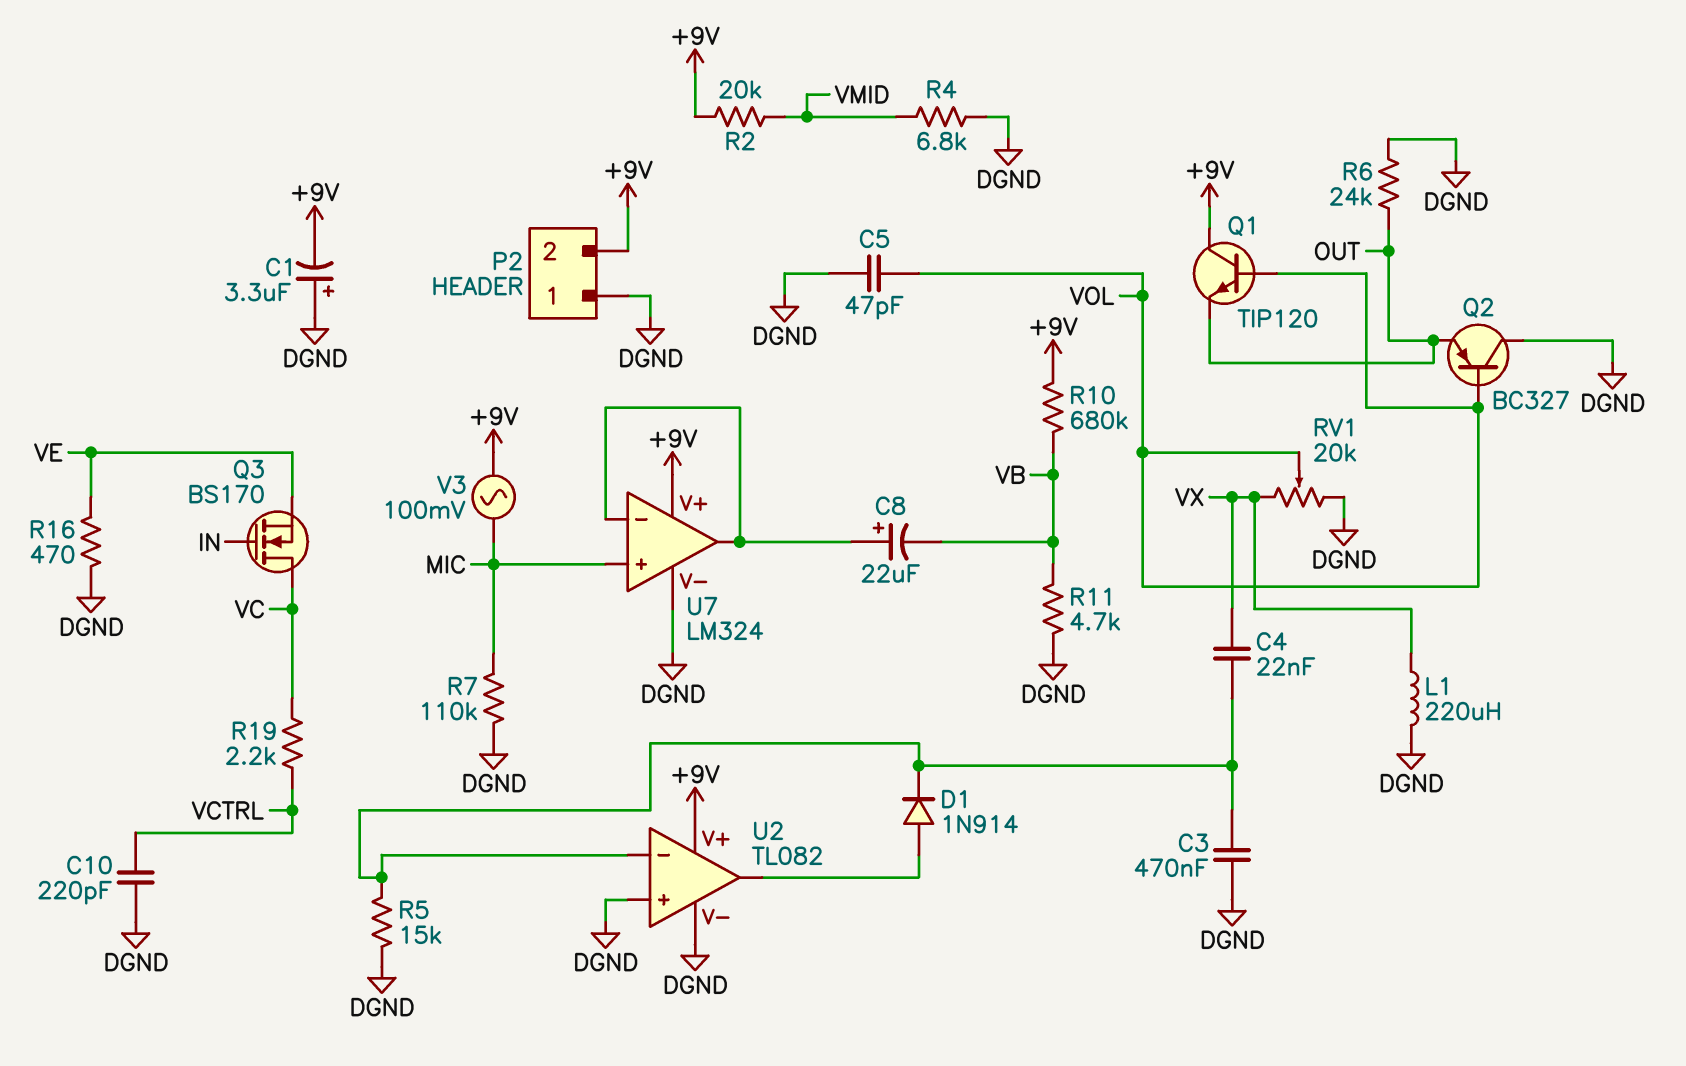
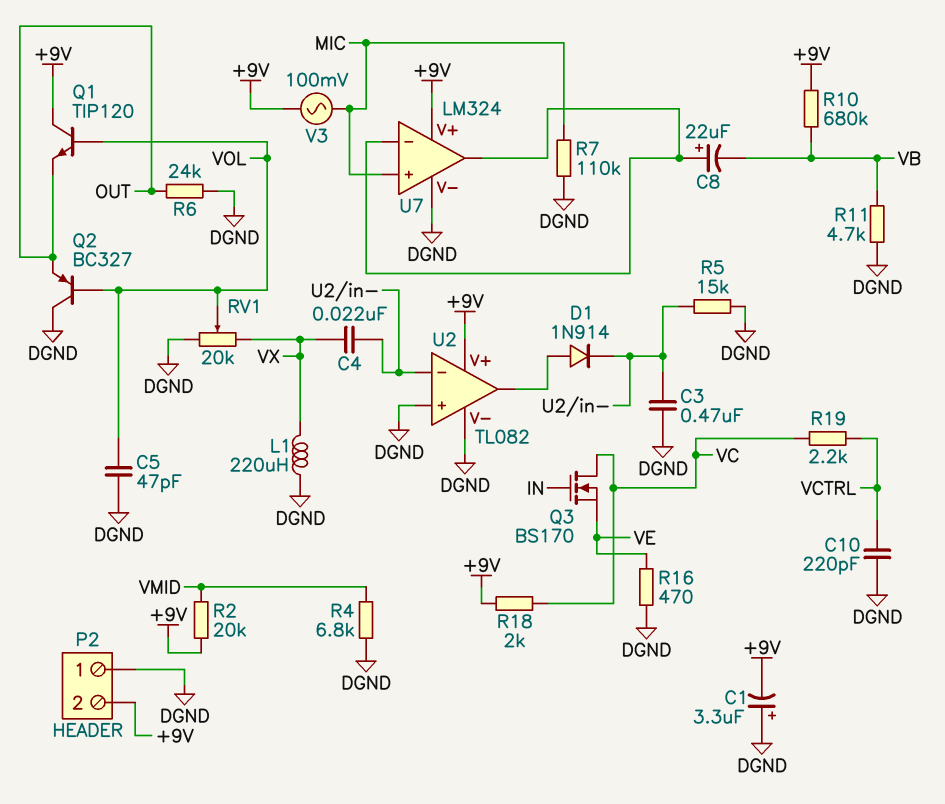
R18: none -> 2k (+9V, VC)

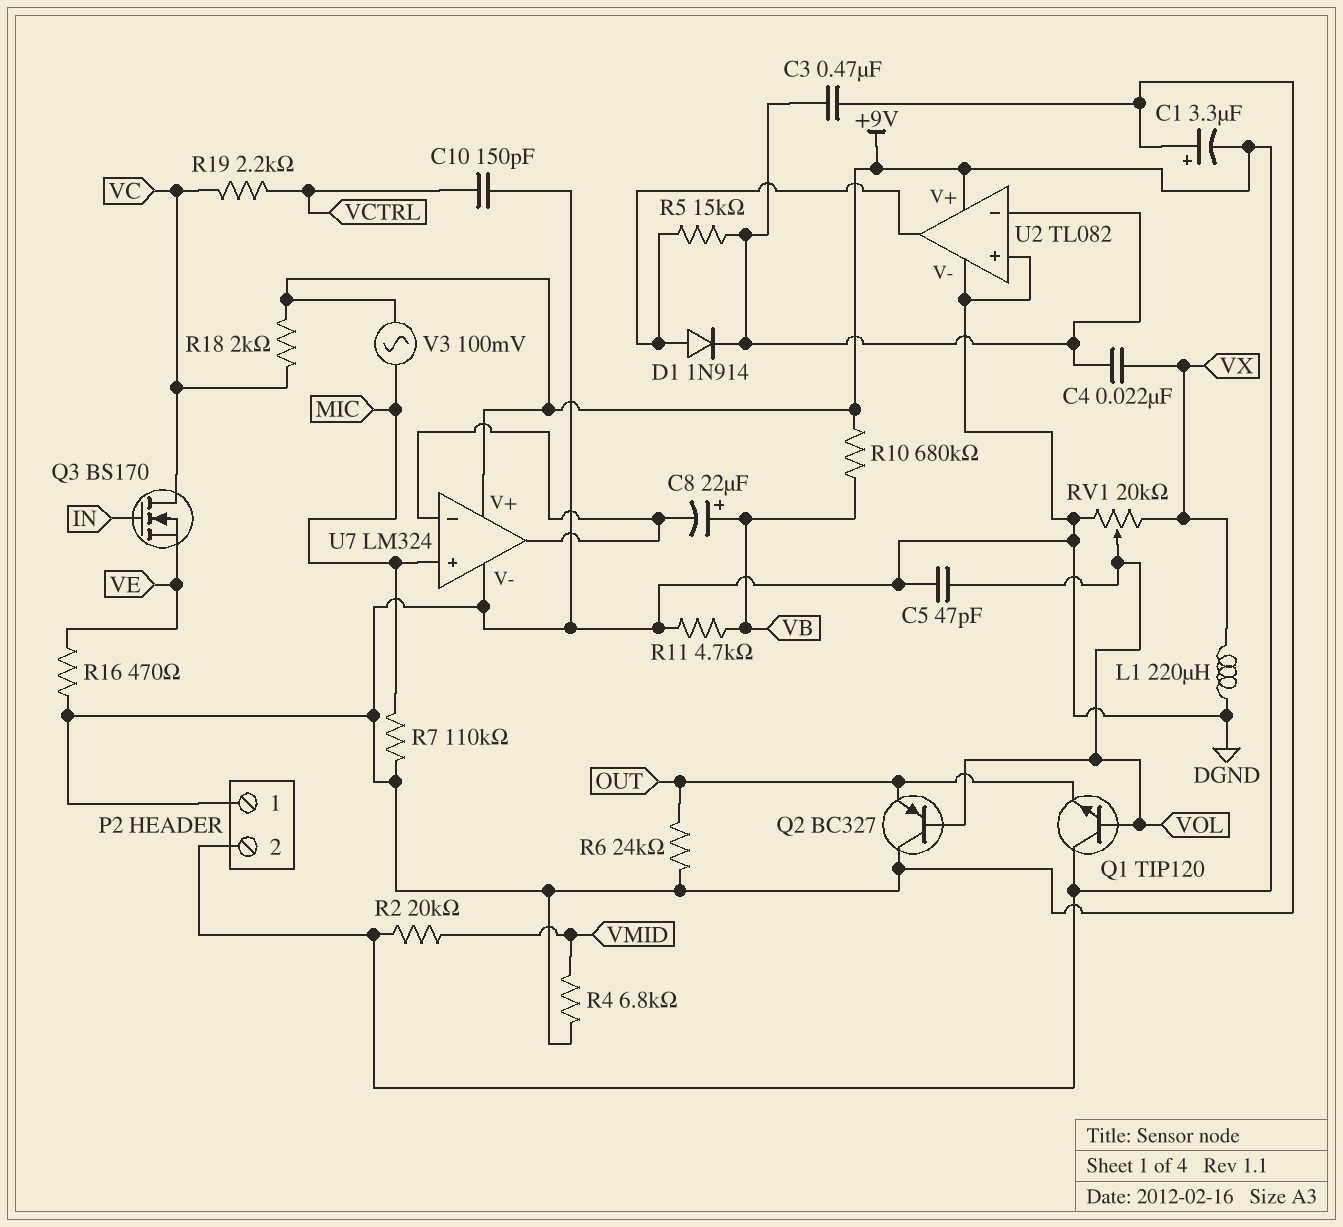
C8: 22uF (plus U7/in-, minus VB) -> 22uF (plus VB, minus U7/in-)
C10: 220pF (DGND, VCTRL) -> 150pF (DGND, VCTRL)
R5: 15k (DGND, U2/in-) -> 15k (U2/in-, U2/out)

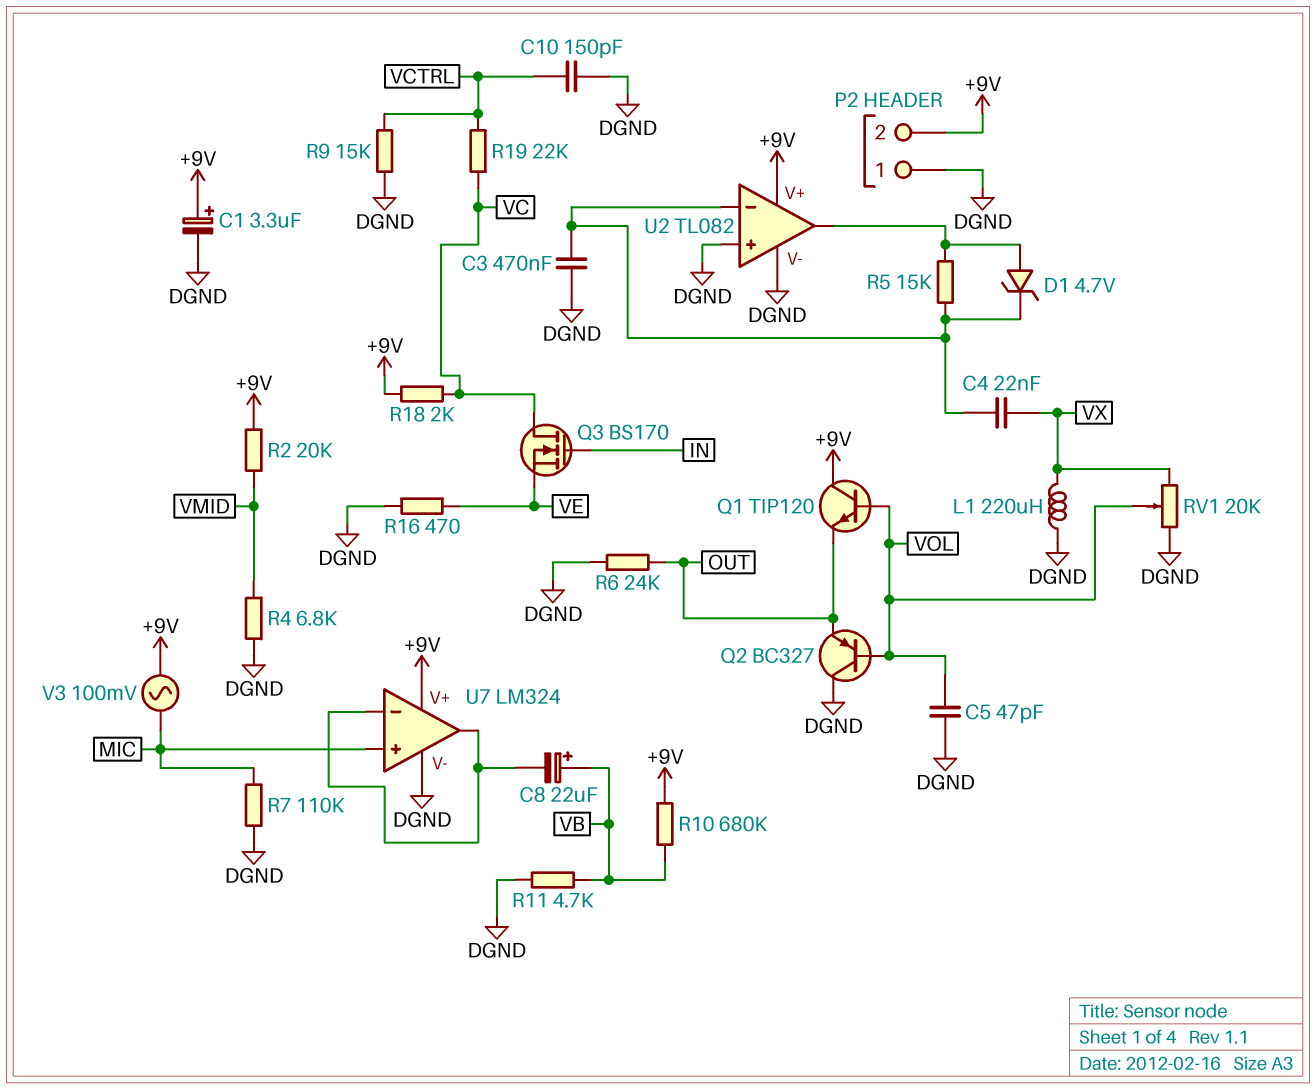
C1: 3.3uF (plus DGND, minus +9V) -> 3.3uF (plus +9V, minus DGND)
D1: diode 1N914 (A U2/out, K U2/in-) -> zener 4.7V (A U2/out, K U2/in-)
R9: none -> 15k (DGND, VCTRL)
R19: 2.2k (VC, VCTRL) -> 22k (VC, VCTRL)

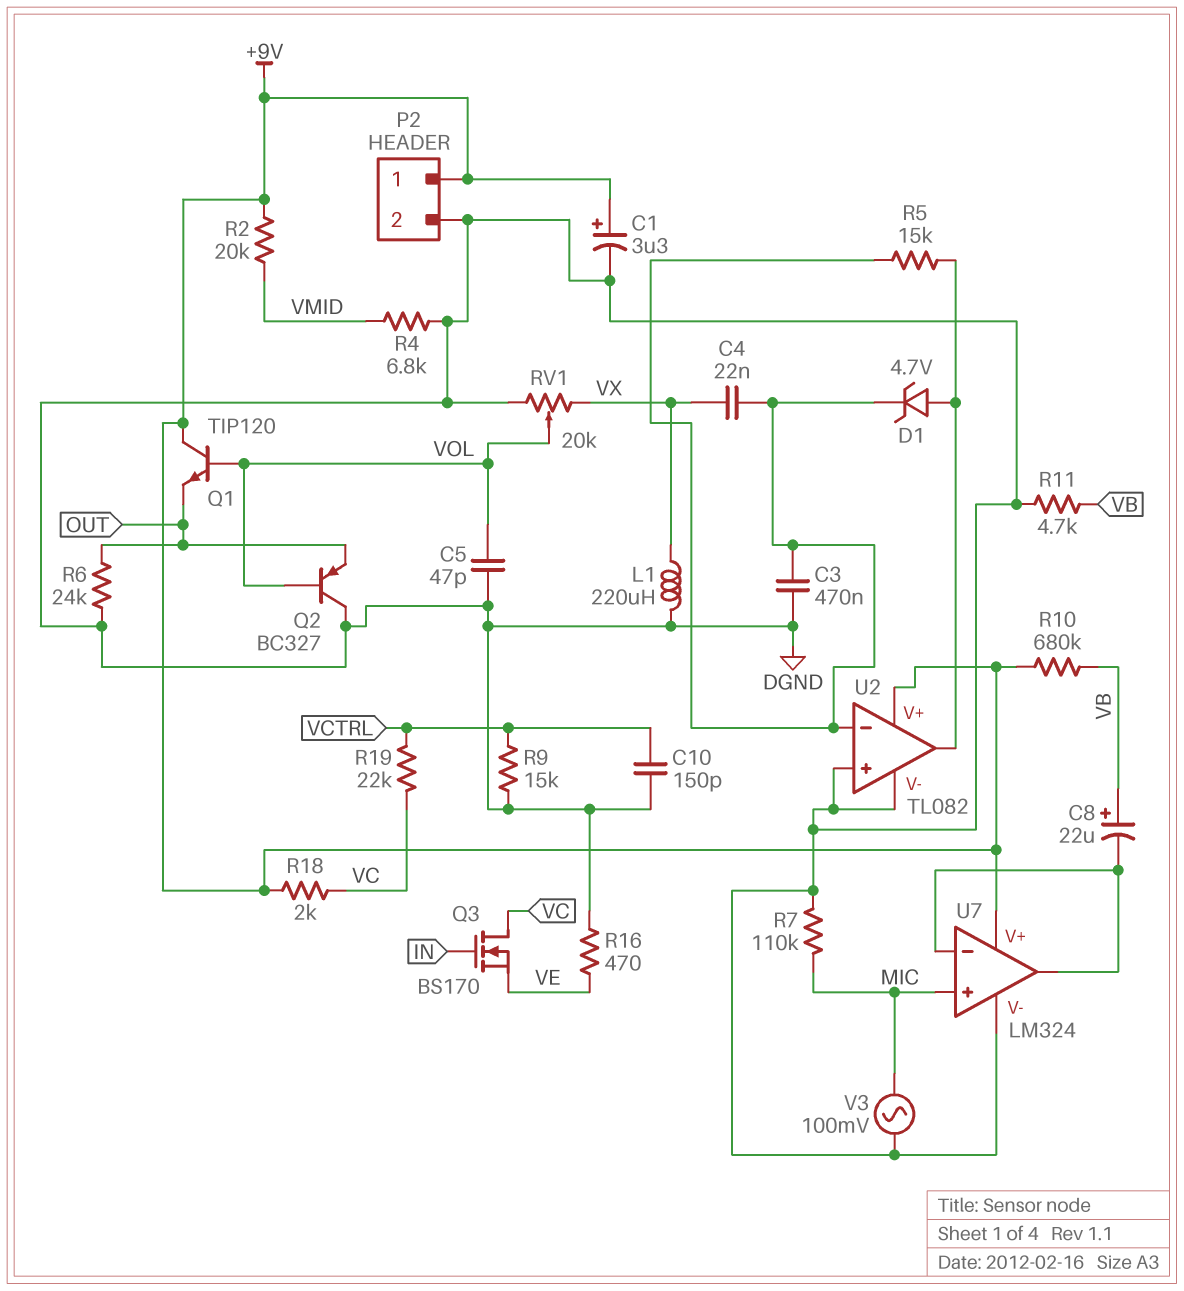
P2 pin 1: DGND -> +9V
P2 pin 2: +9V -> DGND
V3: AC 100mV (+9V, MIC) -> AC 100mV (DGND, MIC)

